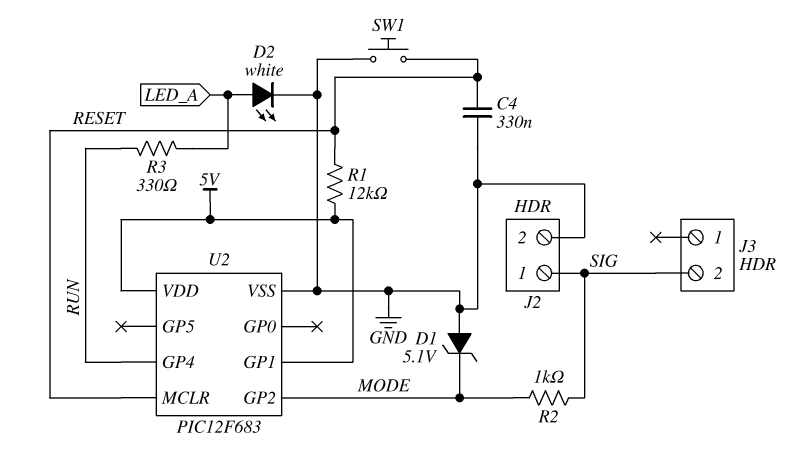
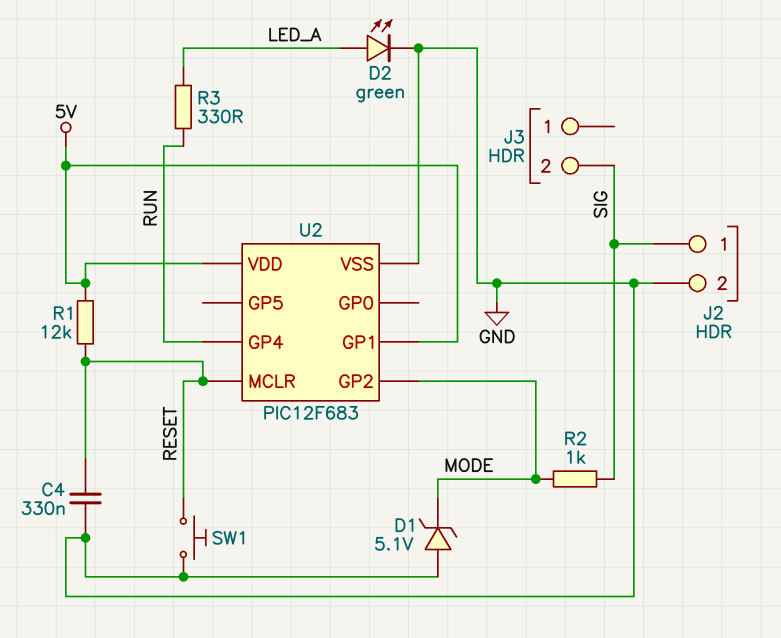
D2: LED white (A LED_A, K GND) -> LED green (A LED_A, K GND)

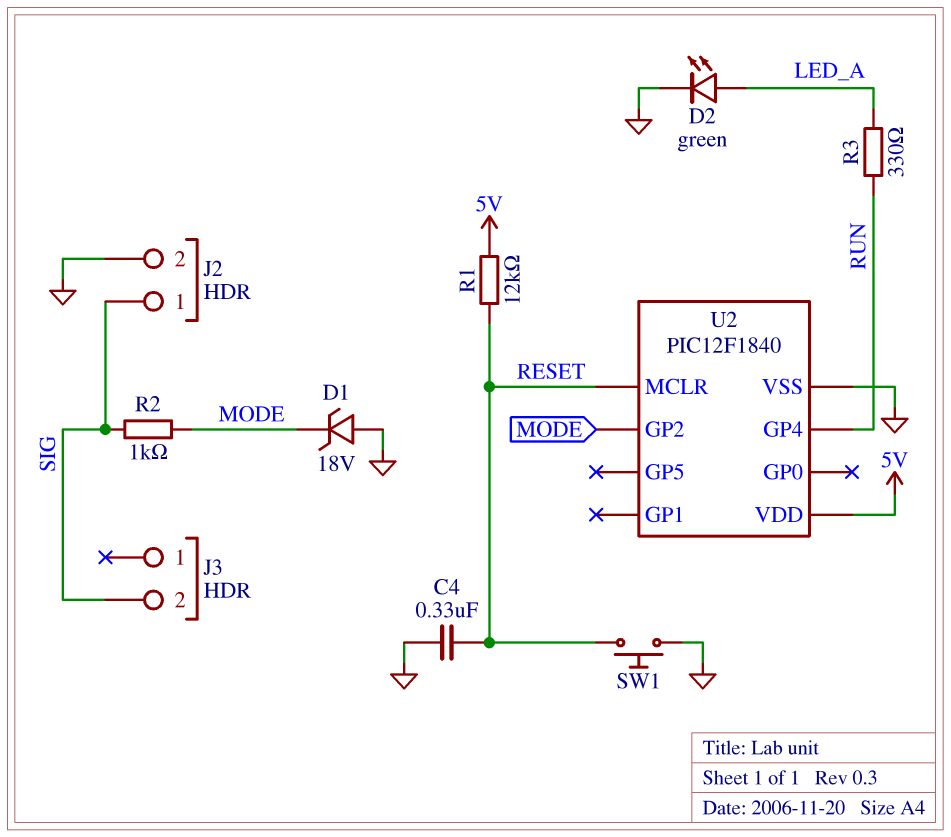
D1: zener 5.1V (A GND, K MODE) -> zener 18V (A GND, K MODE)
U2: PIC12F683 -> PIC12F1840
U2 pin GP1: 5V -> none

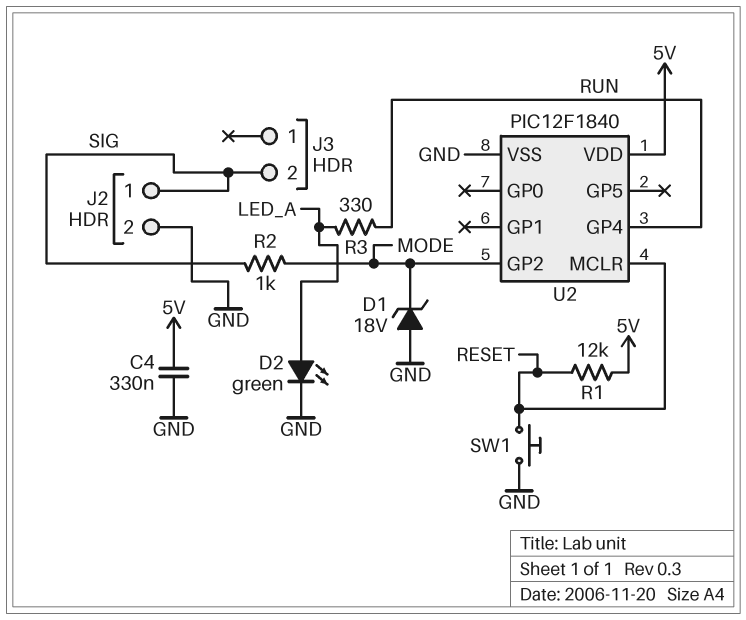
C4: 330nF (GND, RESET) -> 330nF (5V, GND)

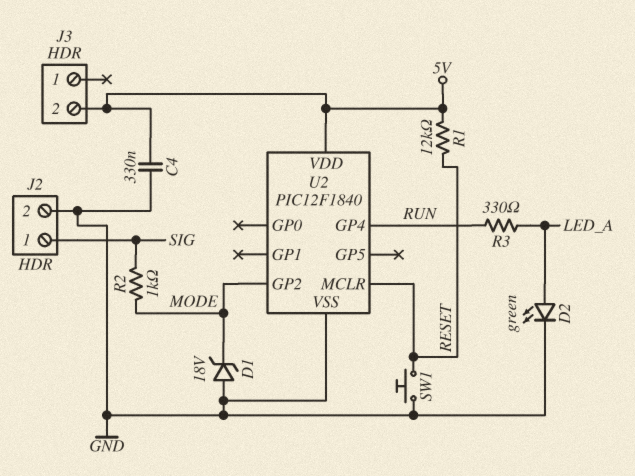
J3 pin 2: SIG -> 5V

